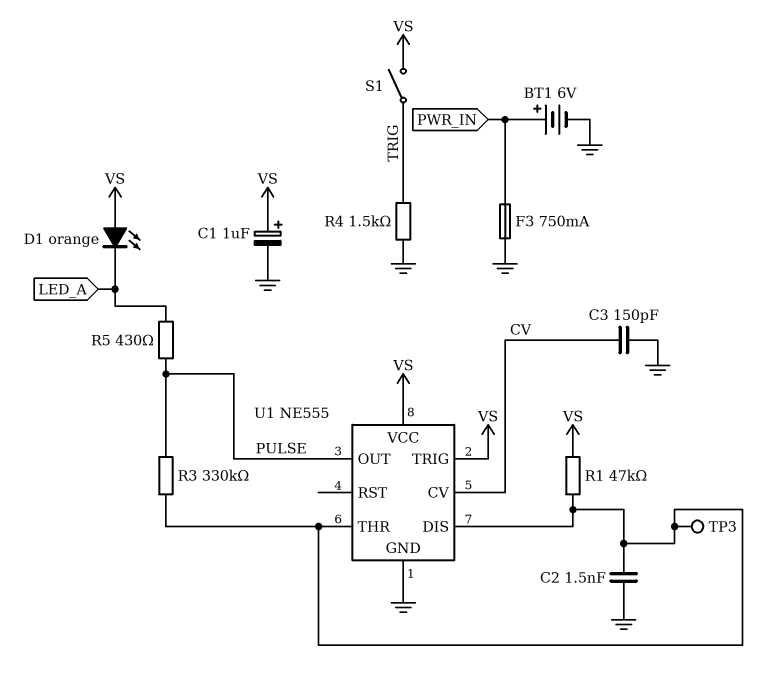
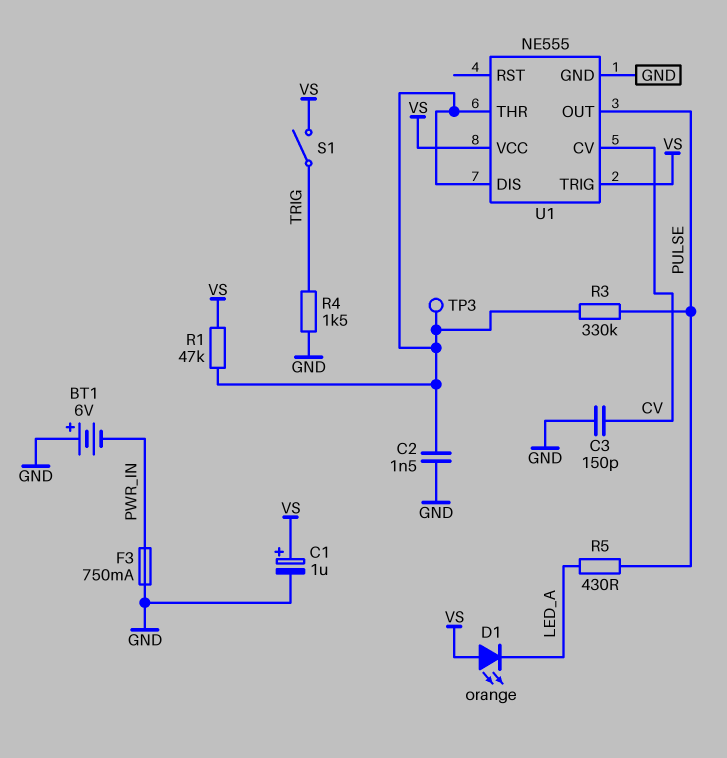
BT1: 6V (plus PWR_IN, minus GND) -> 6V (plus GND, minus PWR_IN)

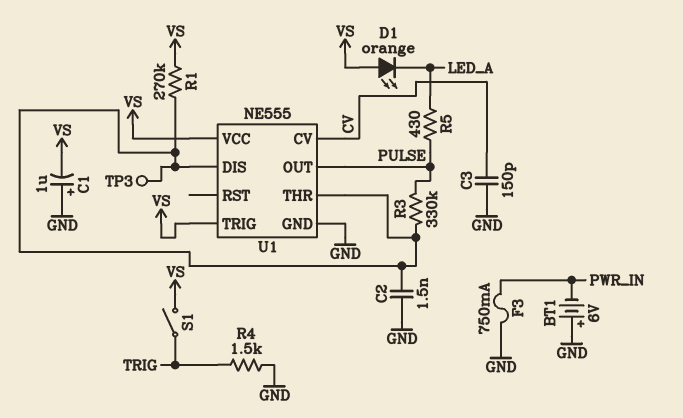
C1: 1uF (plus VS, minus GND) -> 1uF (plus GND, minus VS)
R1: 47k (U1/DIS, VS) -> 270k (U1/DIS, VS)

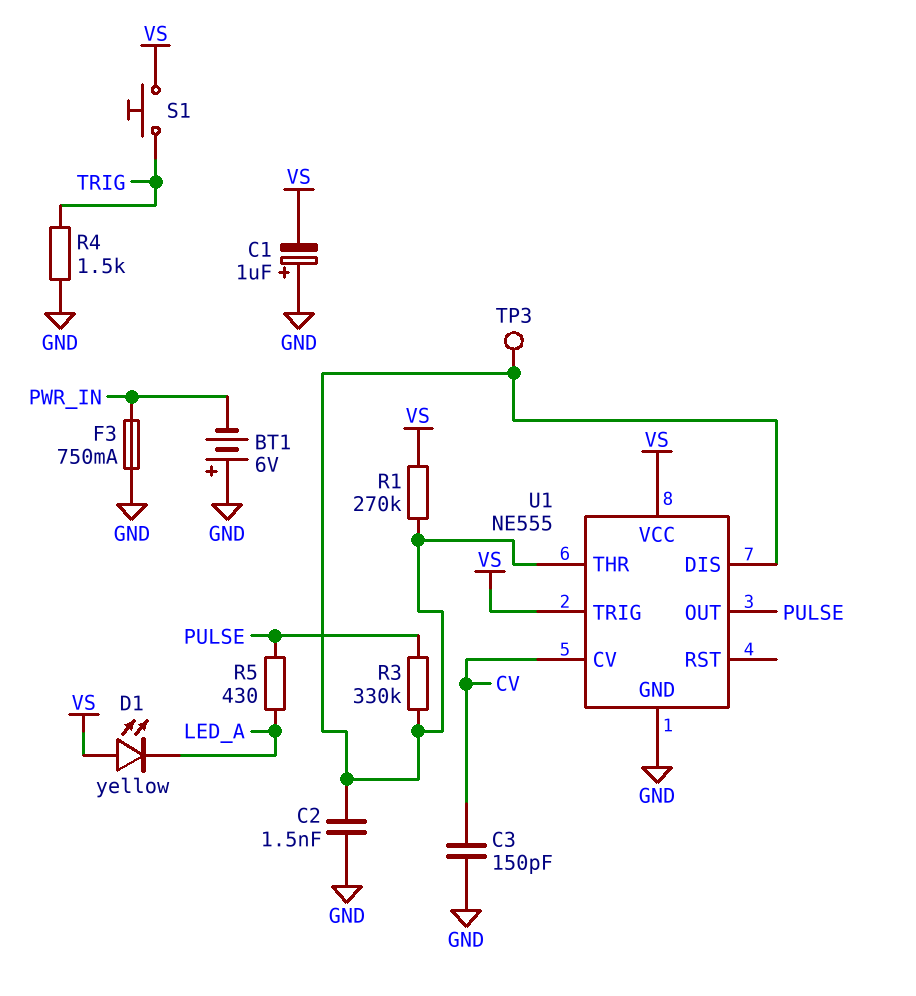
D1: LED orange (A VS, K LED_A) -> LED yellow (A VS, K LED_A)
S1: switch (TRIG, VS) -> button (TRIG, VS)

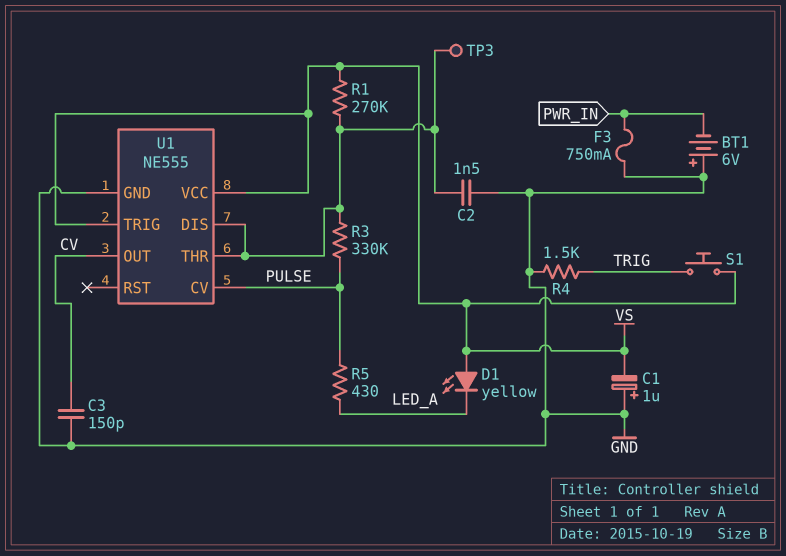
U1 pin CV: CV -> PULSE
U1 pin OUT: PULSE -> CV

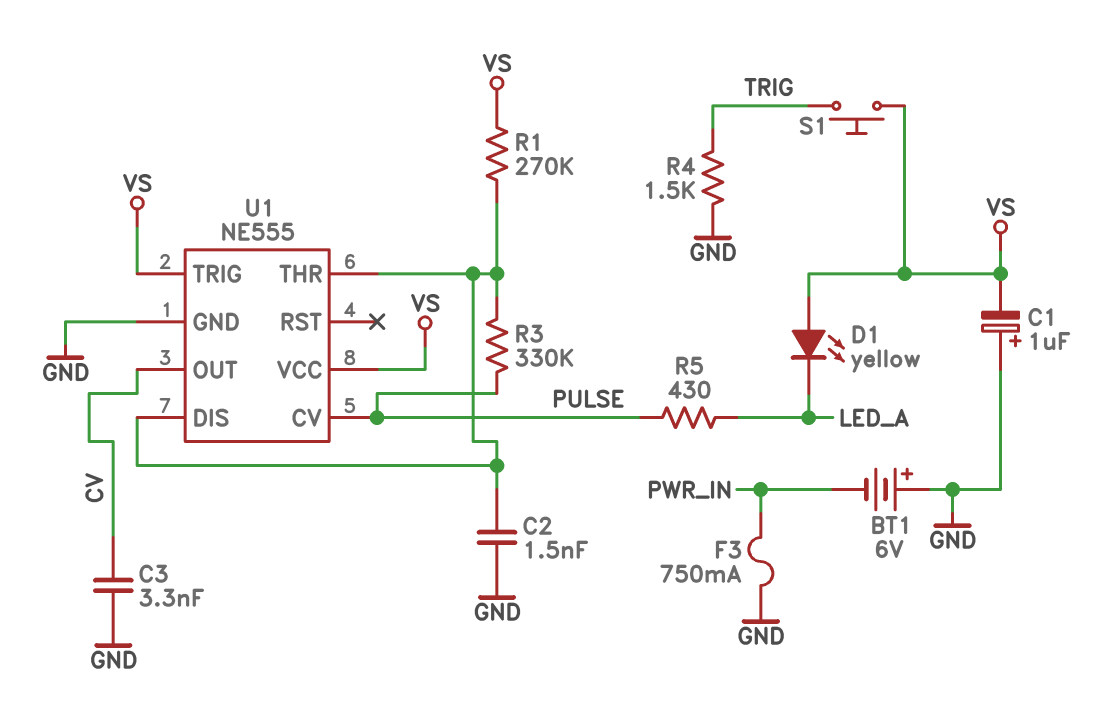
C3: 150pF (CV, GND) -> 3.3nF (CV, GND)
TP3: test point (U1/DIS) -> none

